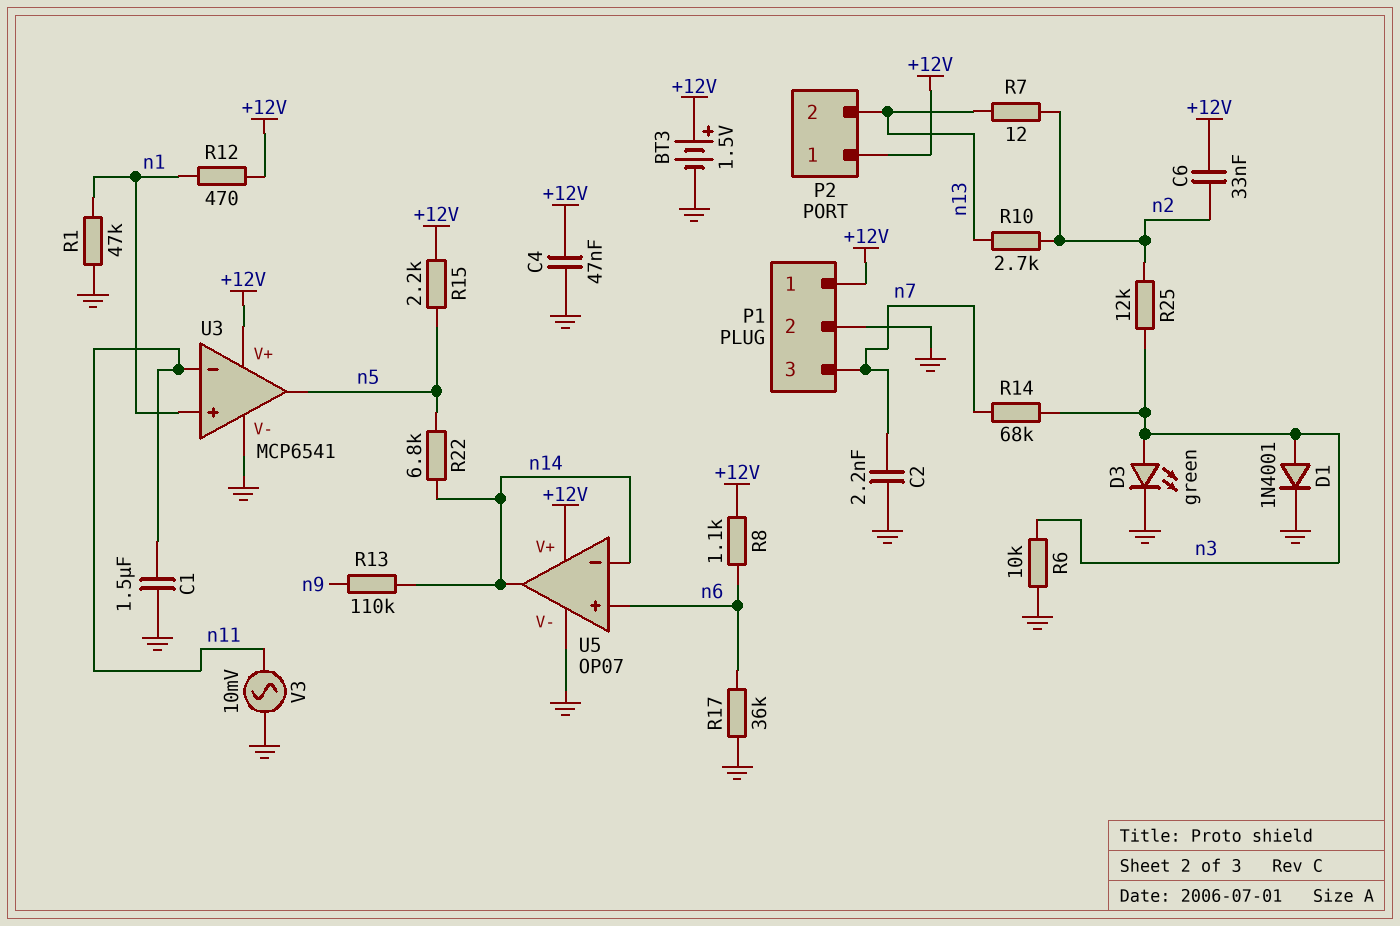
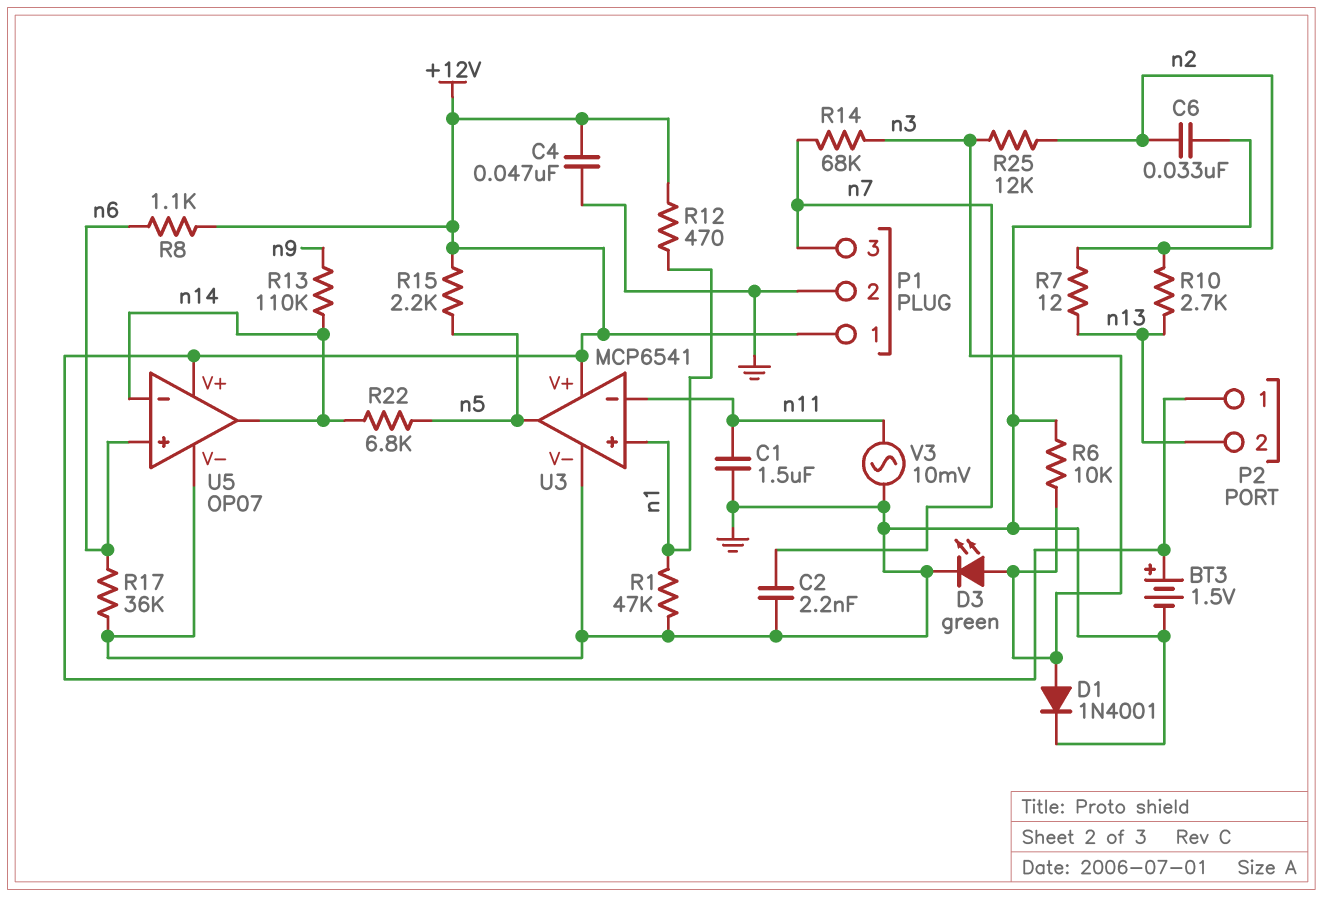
C6: 33nF (+12V, n2) -> 33nF (GND, n2)

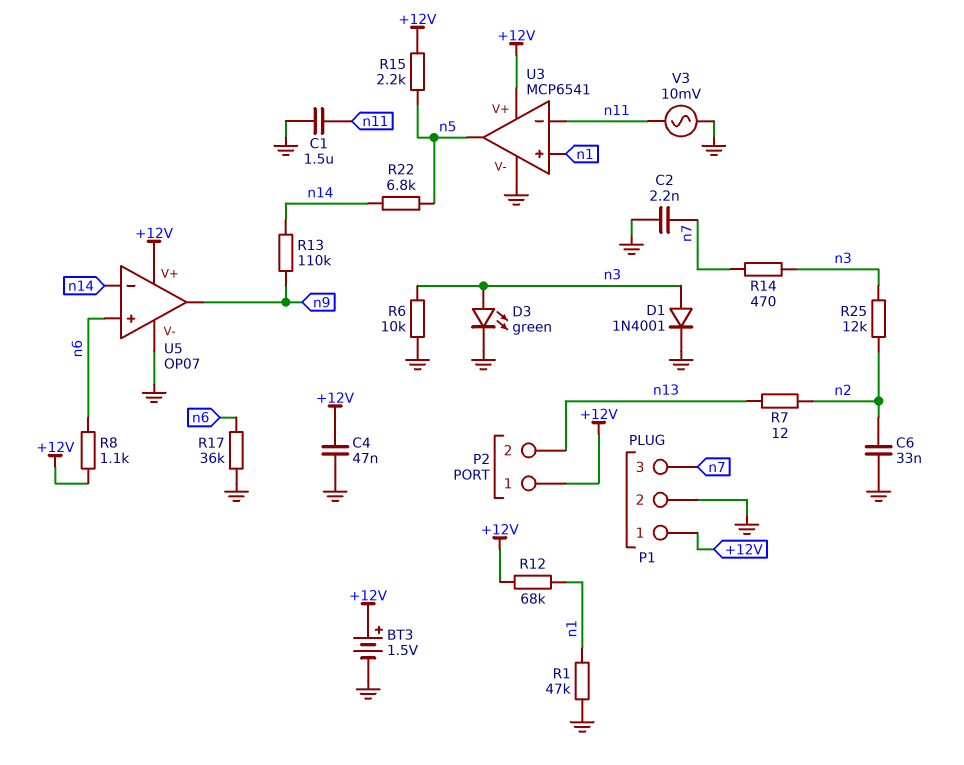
R10: 2.7k (n2, n13) -> none
R12: 470 (+12V, n1) -> 68k (+12V, n1)
R14: 68k (n3, n7) -> 470 (n3, n7)
U5 pin out: n14 -> n9

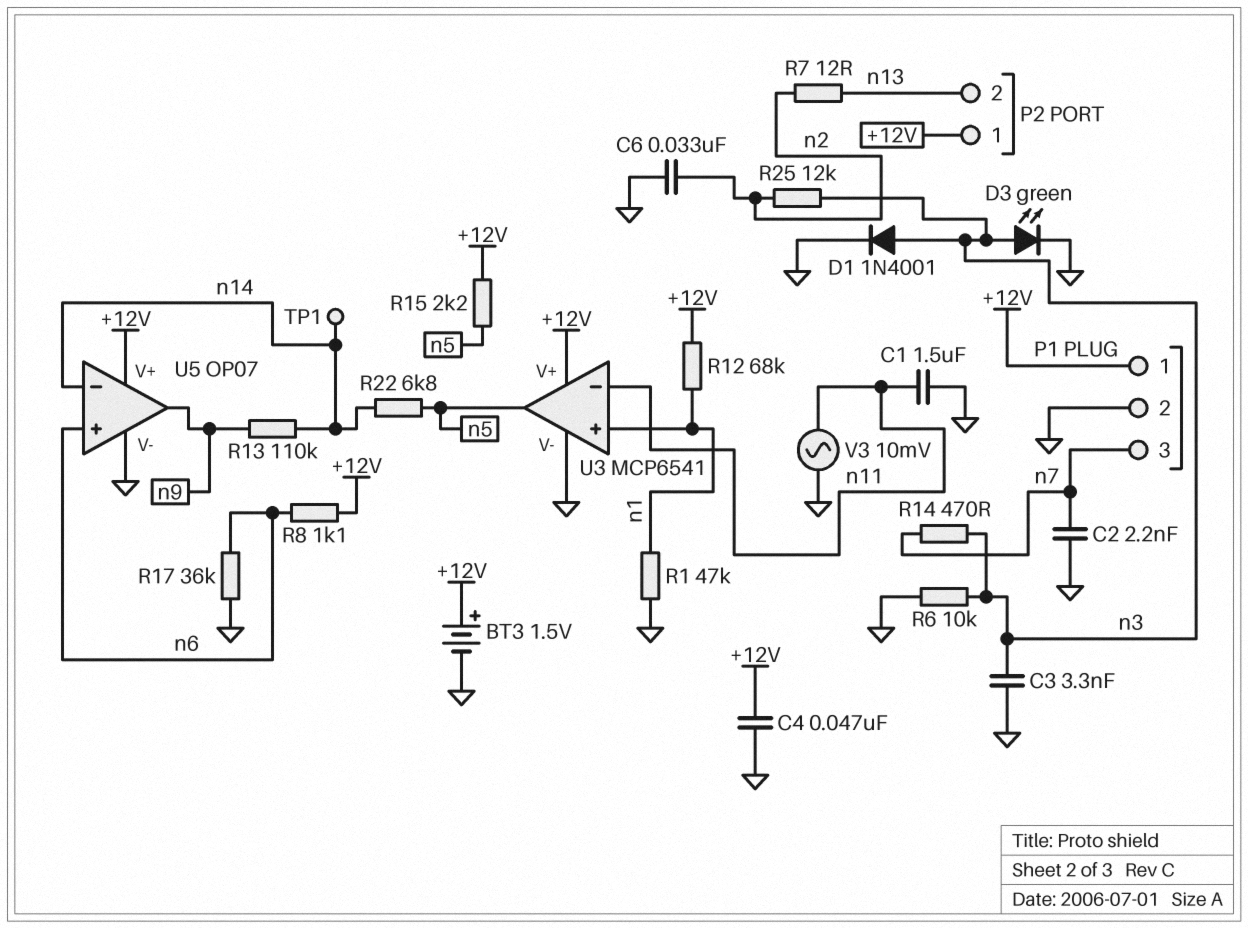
C3: none -> 3.3nF (GND, n3)
TP1: none -> test point (n14)

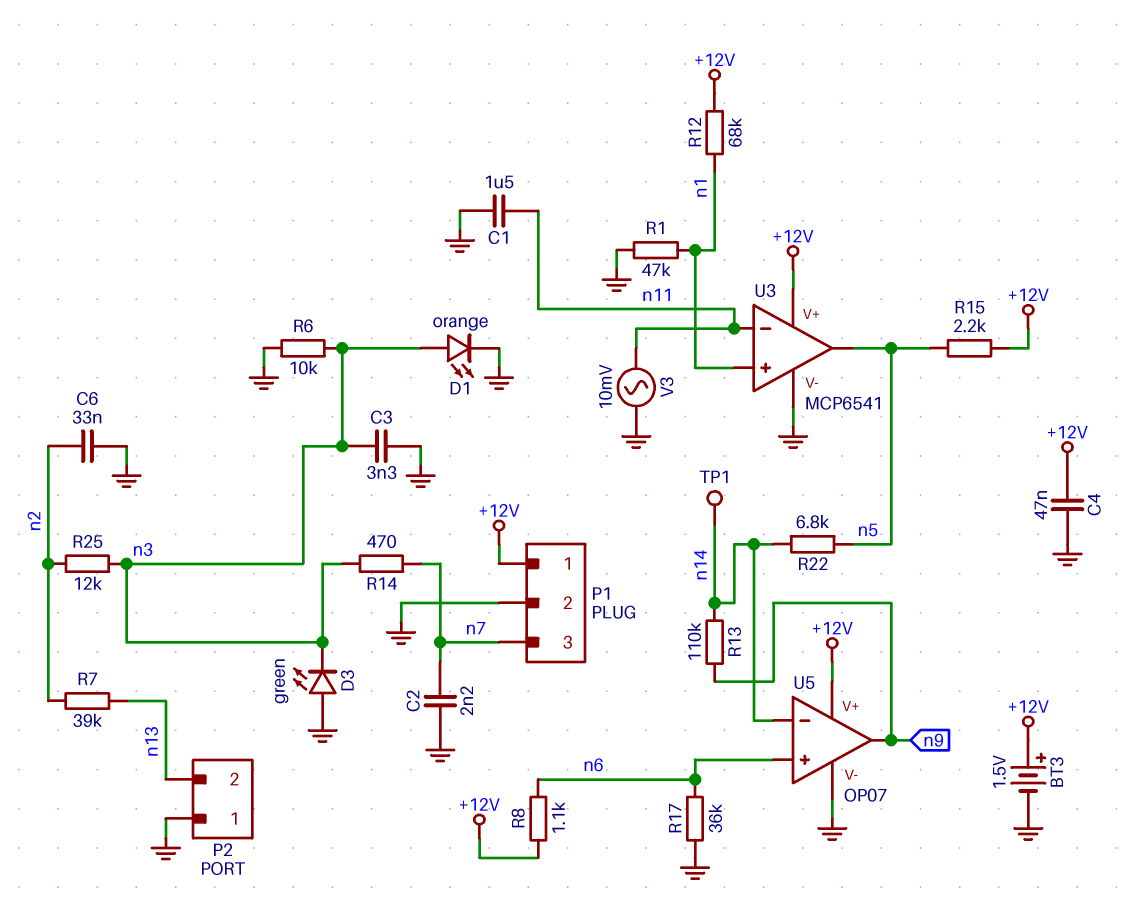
D1: diode 1N4001 (A n3, K GND) -> LED orange (A n3, K GND)
D3: LED green (A n3, K GND) -> LED green (A GND, K n3)
P2 pin 1: +12V -> GND
R7: 12 (n2, n13) -> 39k (n2, n13)

